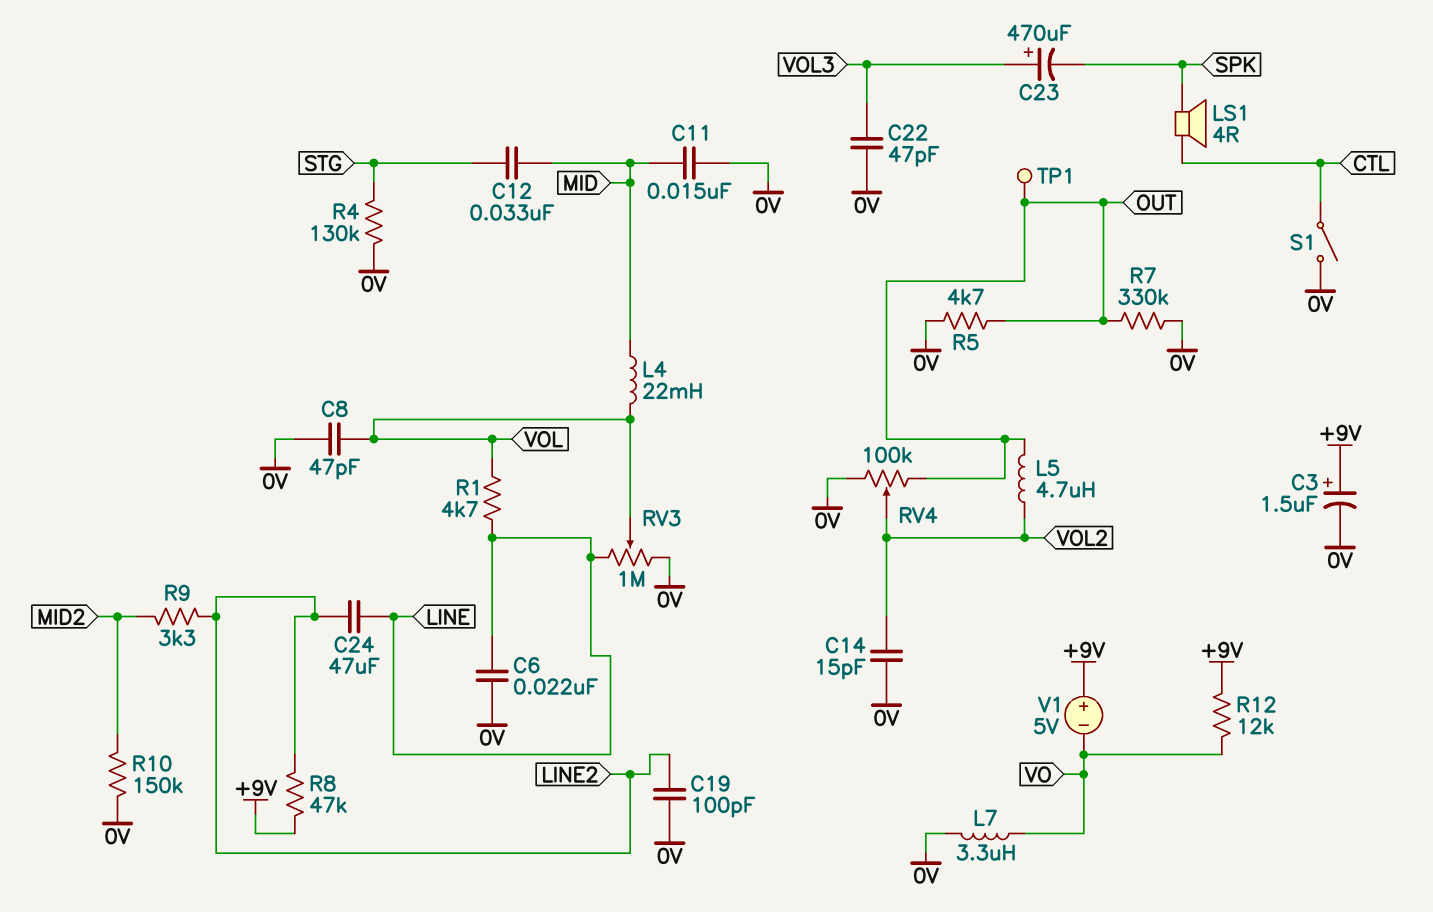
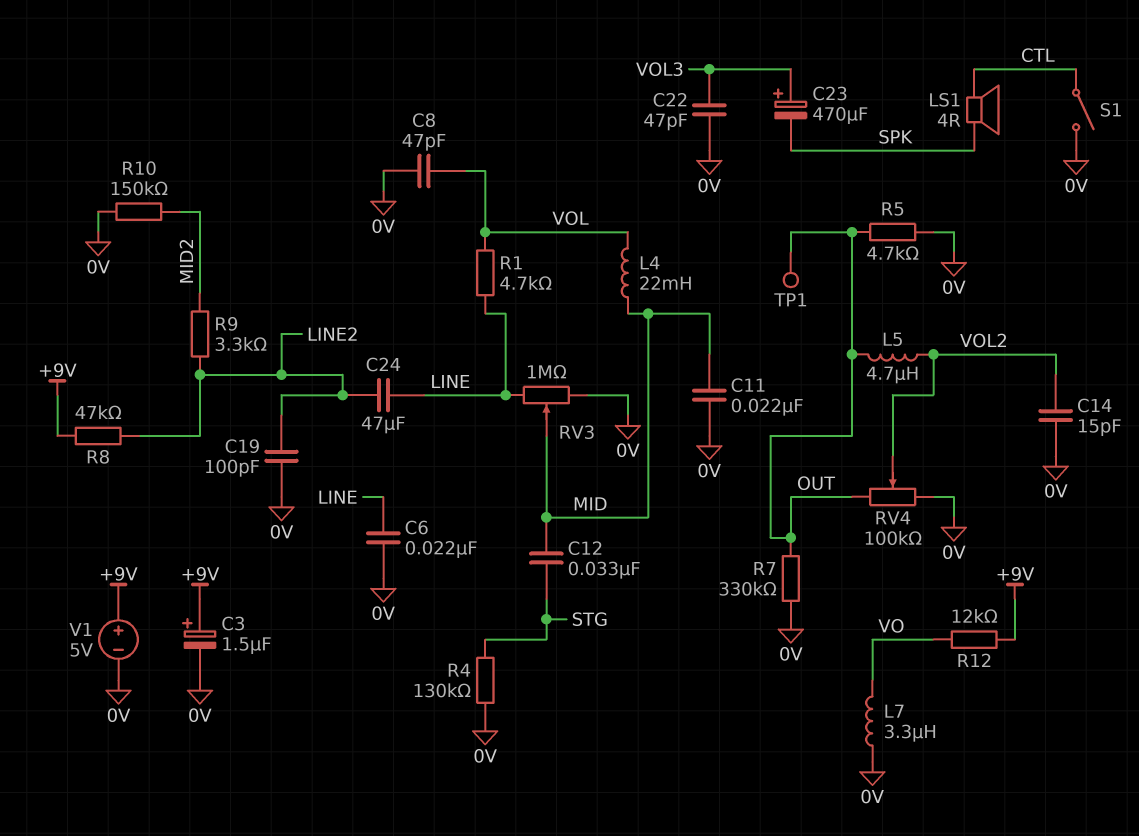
C11: 15nF (0V, MID) -> 22nF (0V, MID)
RV3: 1M (0V, LINE, wiper VOL) -> 1M (0V, LINE, wiper MID)
V1: 5V (plus +9V, minus VO) -> 5V (plus +9V, minus 0V)

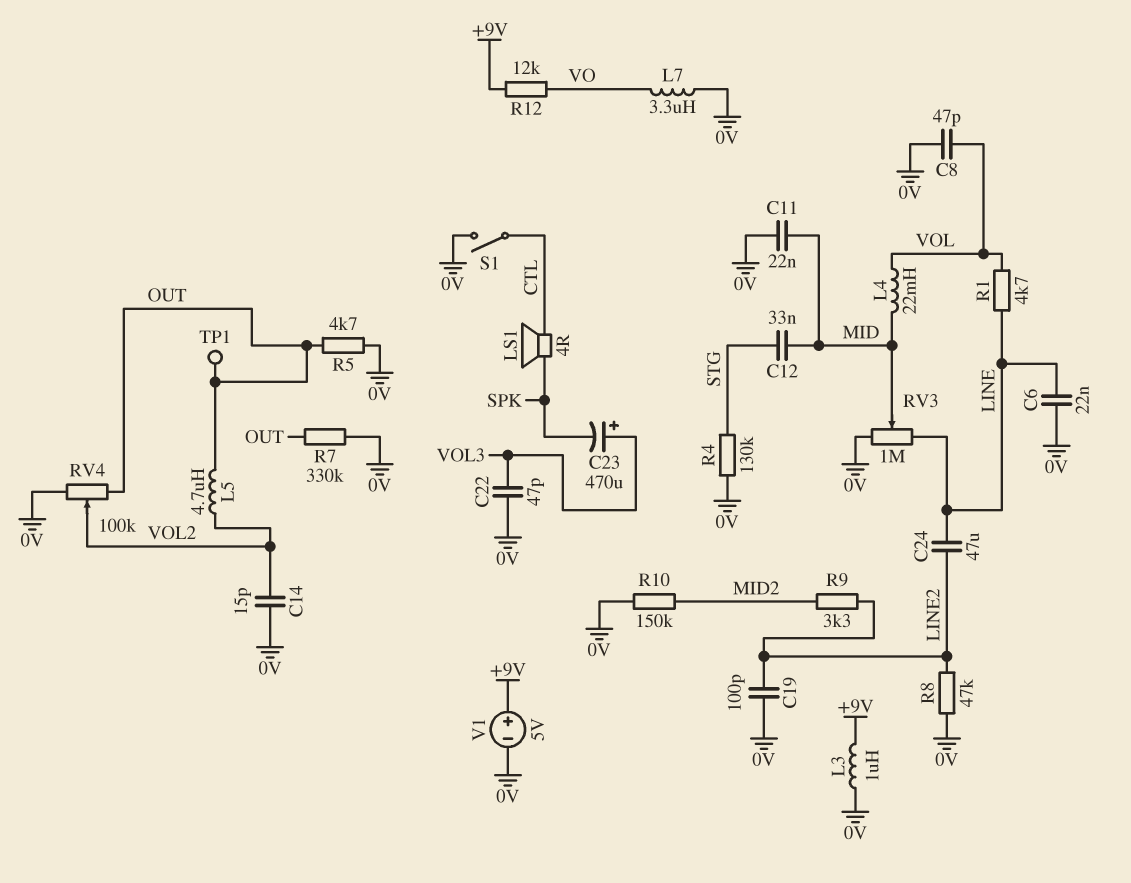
C3: 1.5uF (plus +9V, minus 0V) -> none
L3: none -> 1uH (+9V, 0V)
R8: 47k (+9V, LINE2) -> 47k (0V, LINE2)

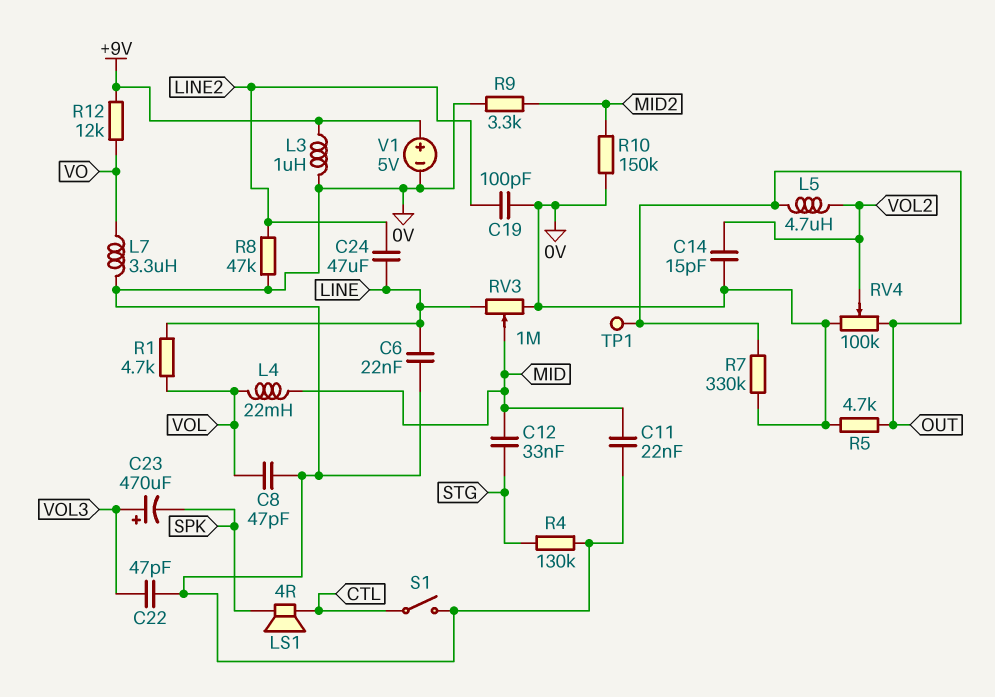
R9: 3.3k (LINE2, MID2) -> 3.3k (0V, MID2)

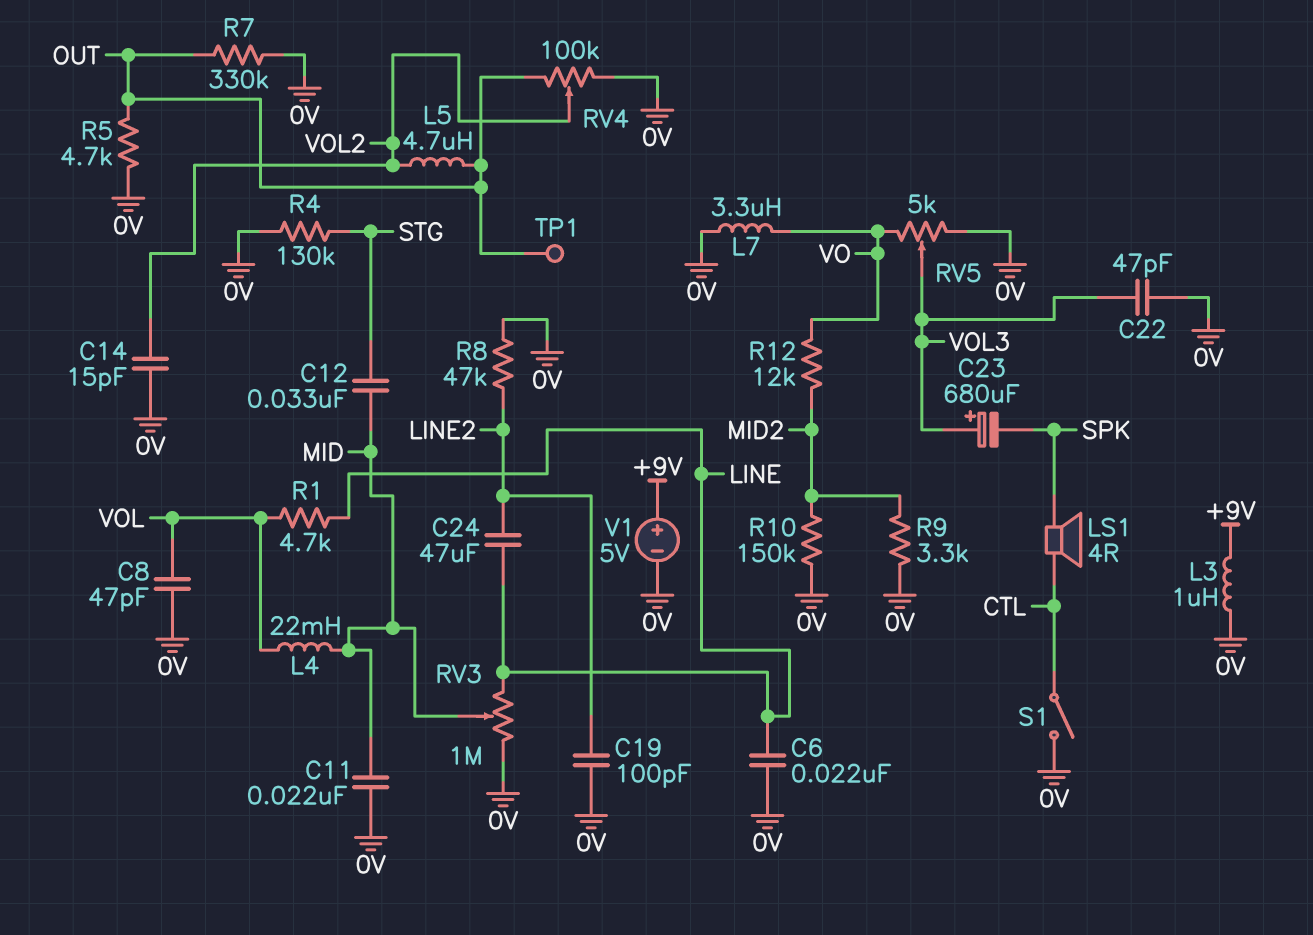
C23: 470uF (plus VOL3, minus SPK) -> 680uF (plus VOL3, minus SPK)
R12: 12k (+9V, VO) -> 12k (MID2, VO)
RV5: none -> 5k (0V, VO, wiper VOL3)

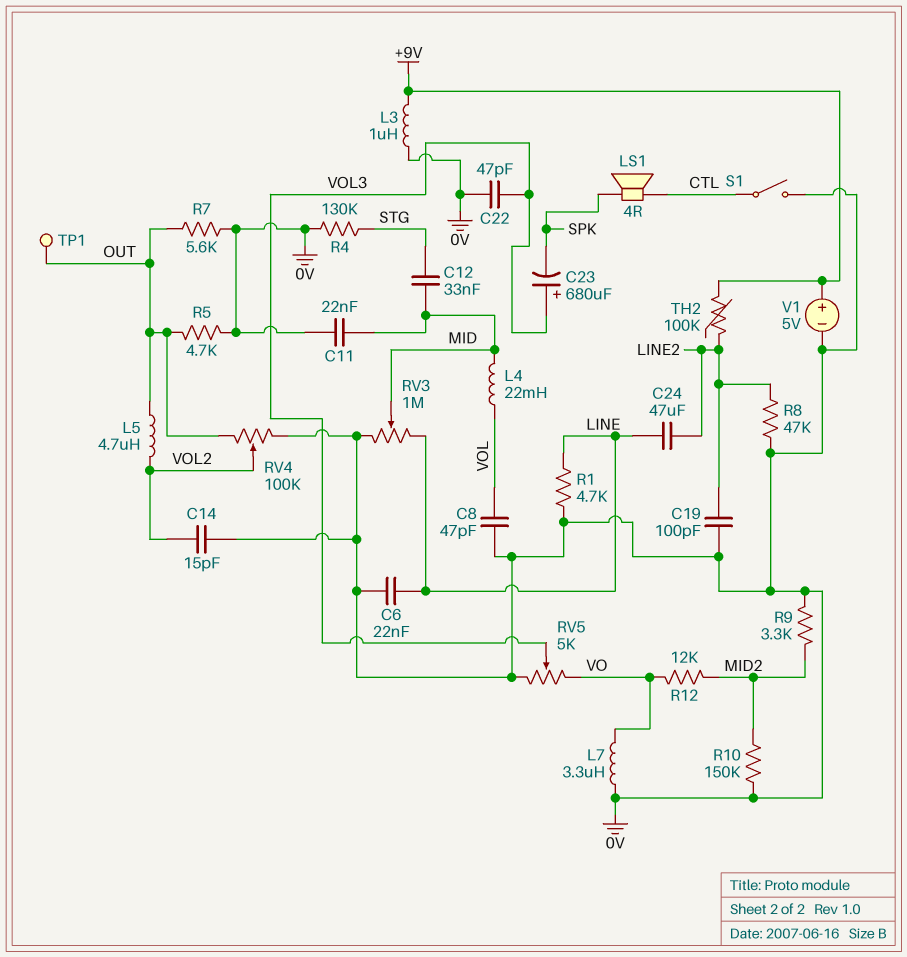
R1: 4.7k (LINE, VOL) -> 4.7k (0V, LINE)
R7: 330k (0V, OUT) -> 5.6k (0V, OUT)
TH2: none -> 100k (+9V, LINE2)

